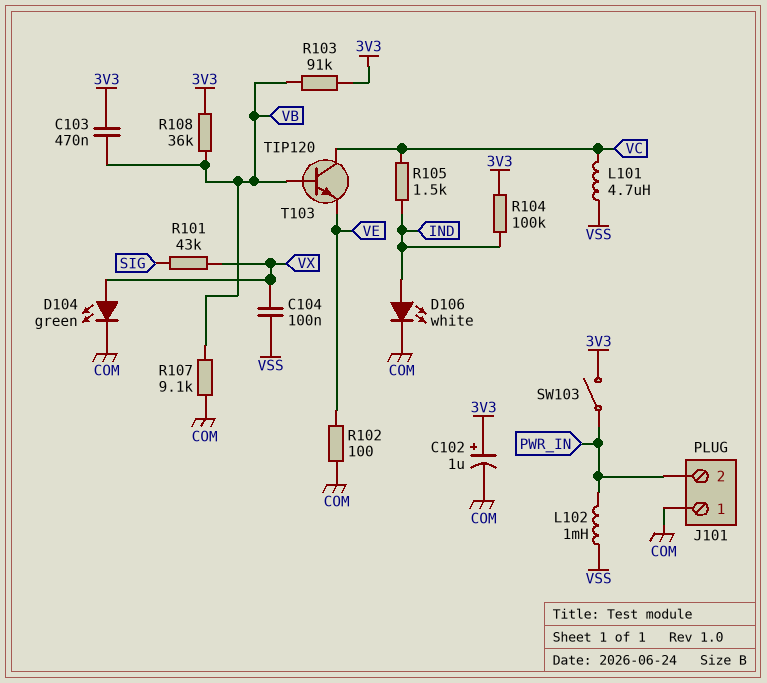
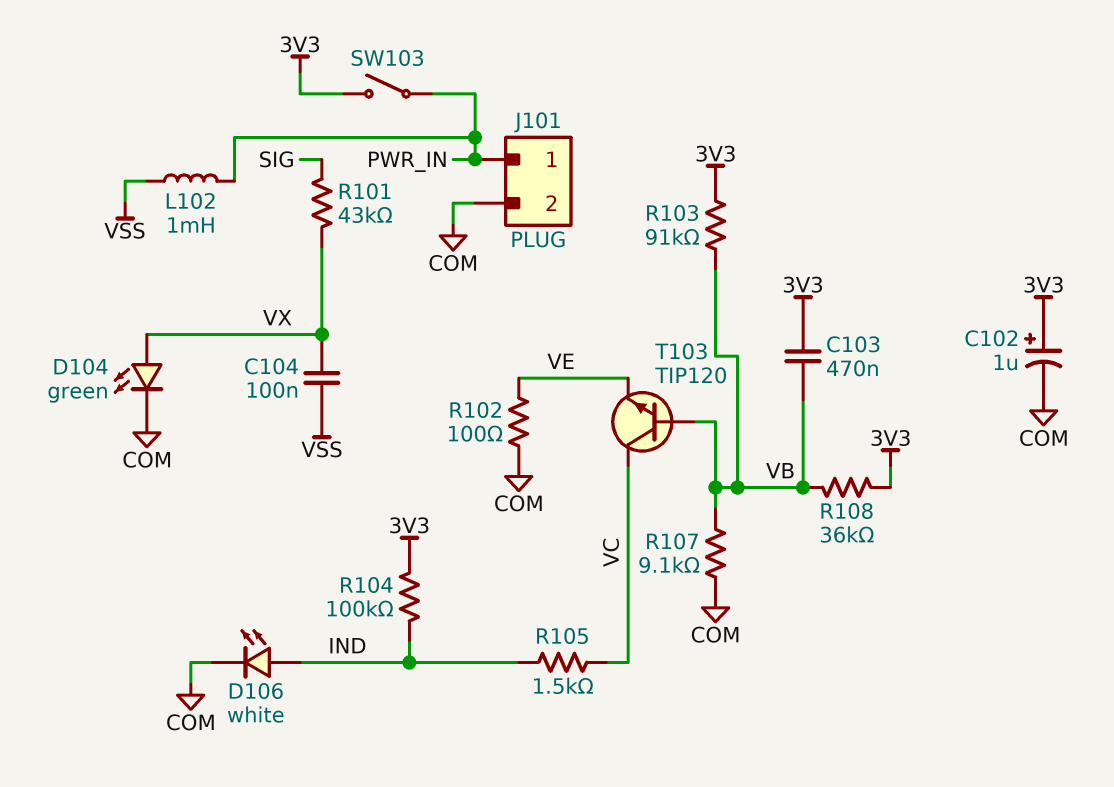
J101 pin 1: COM -> PWR_IN
J101 pin 2: PWR_IN -> COM
L101: 4.7uH (VC, VSS) -> none

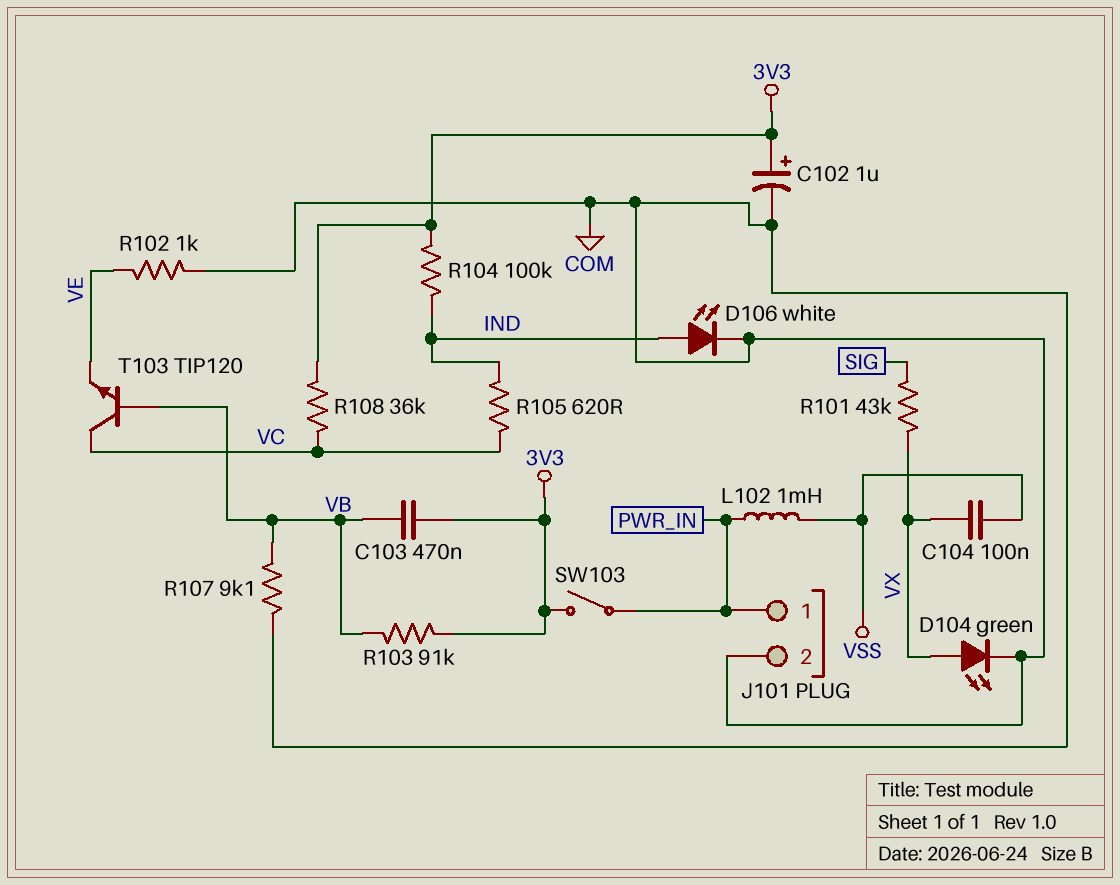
R102: 100 (COM, VE) -> 1k (COM, VE)
R105: 1.5k (IND, VC) -> 620 (IND, VC)
R108: 36k (3V3, VB) -> 36k (3V3, VC)

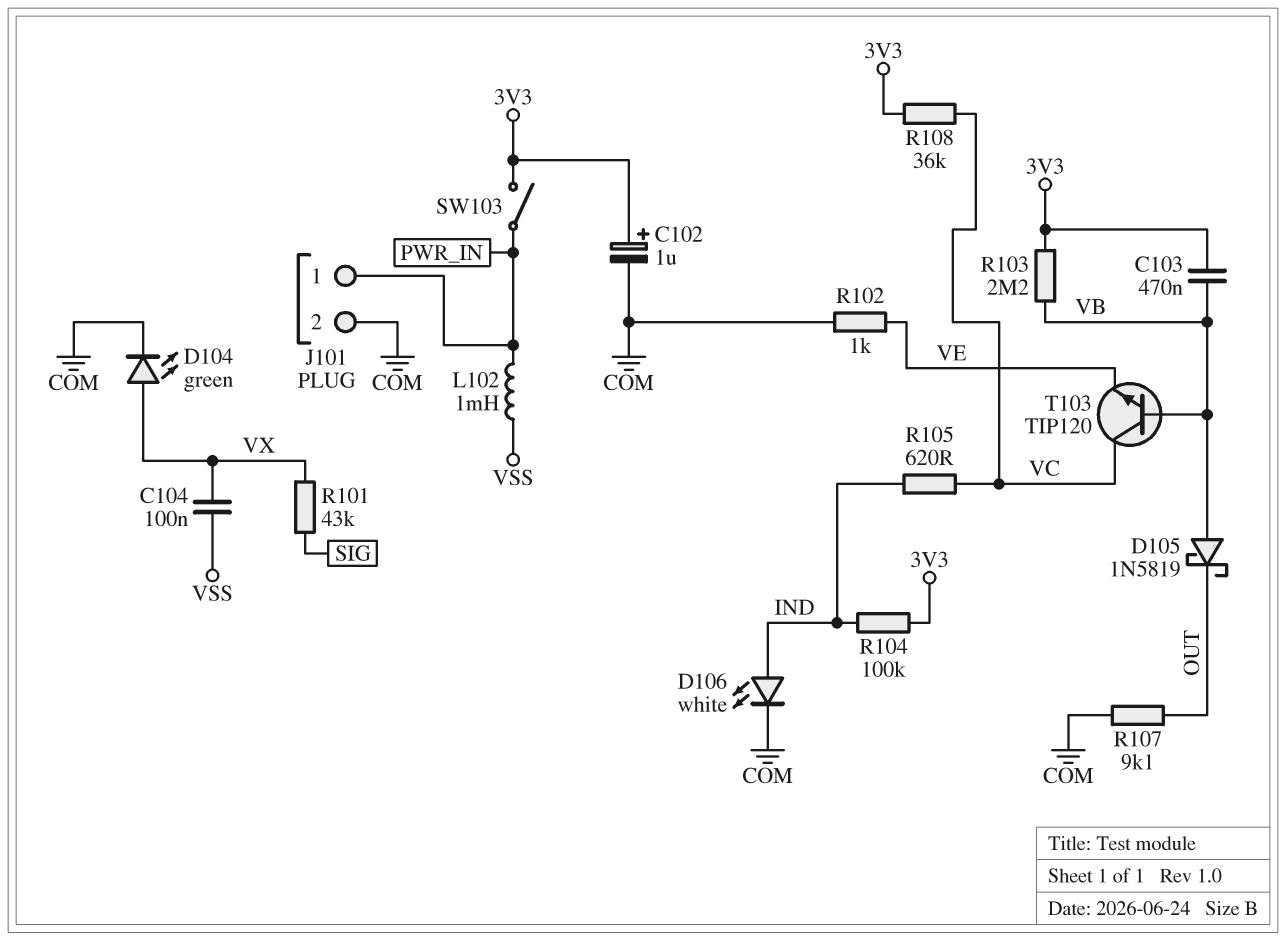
D105: none -> schottky 1N5819 (A VB, K OUT)
R103: 91k (3V3, VB) -> 2.2M (3V3, VB)
R107: 9.1k (COM, VB) -> 9.1k (COM, OUT)

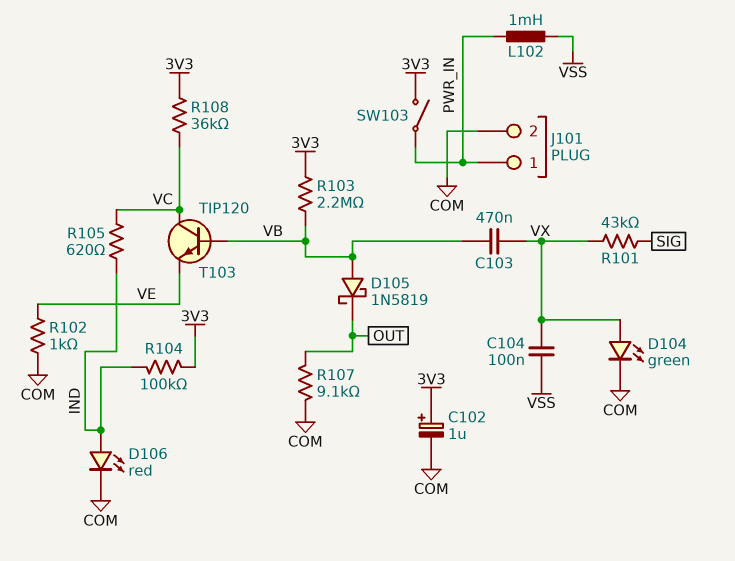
C103: 470nF (3V3, VB) -> 470nF (VB, VX)
D106: LED white (A IND, K COM) -> LED red (A IND, K COM)

